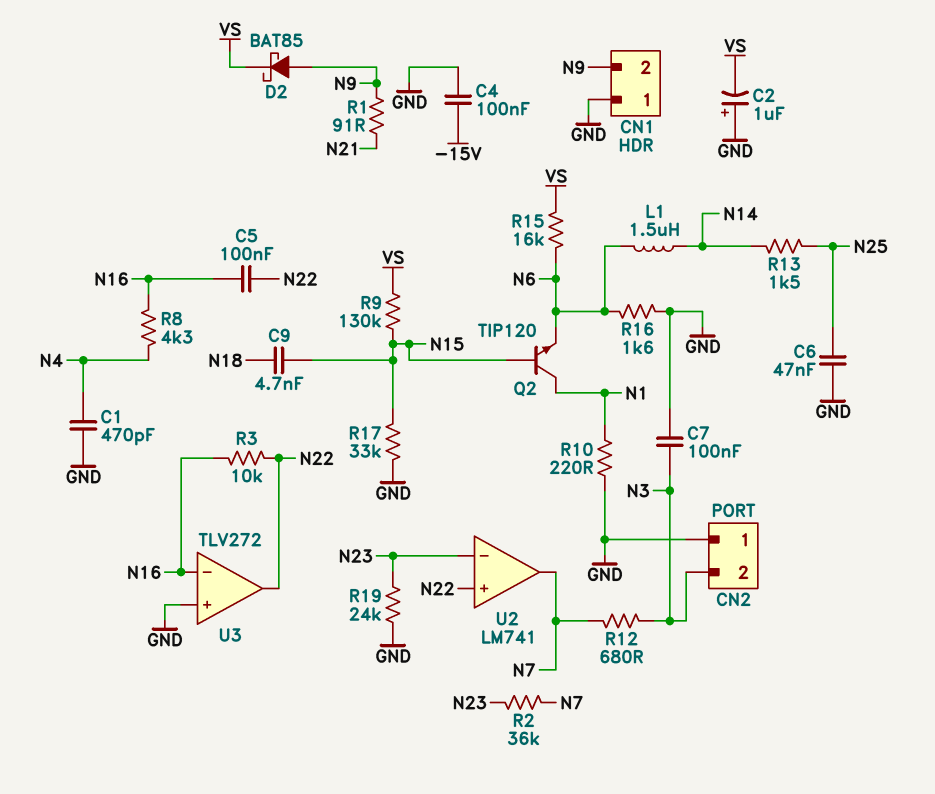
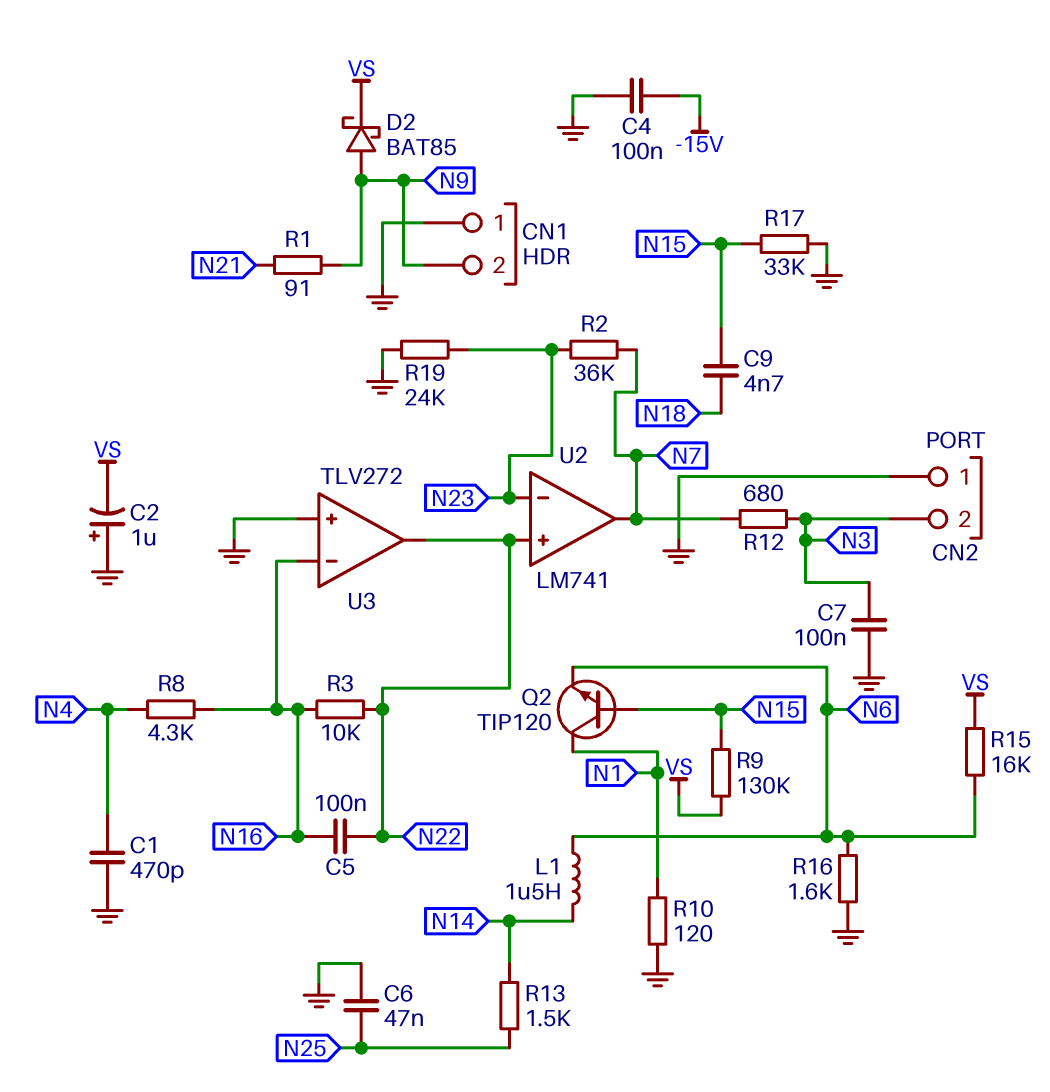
R10: 220 (GND, N1) -> 120 (GND, N1)

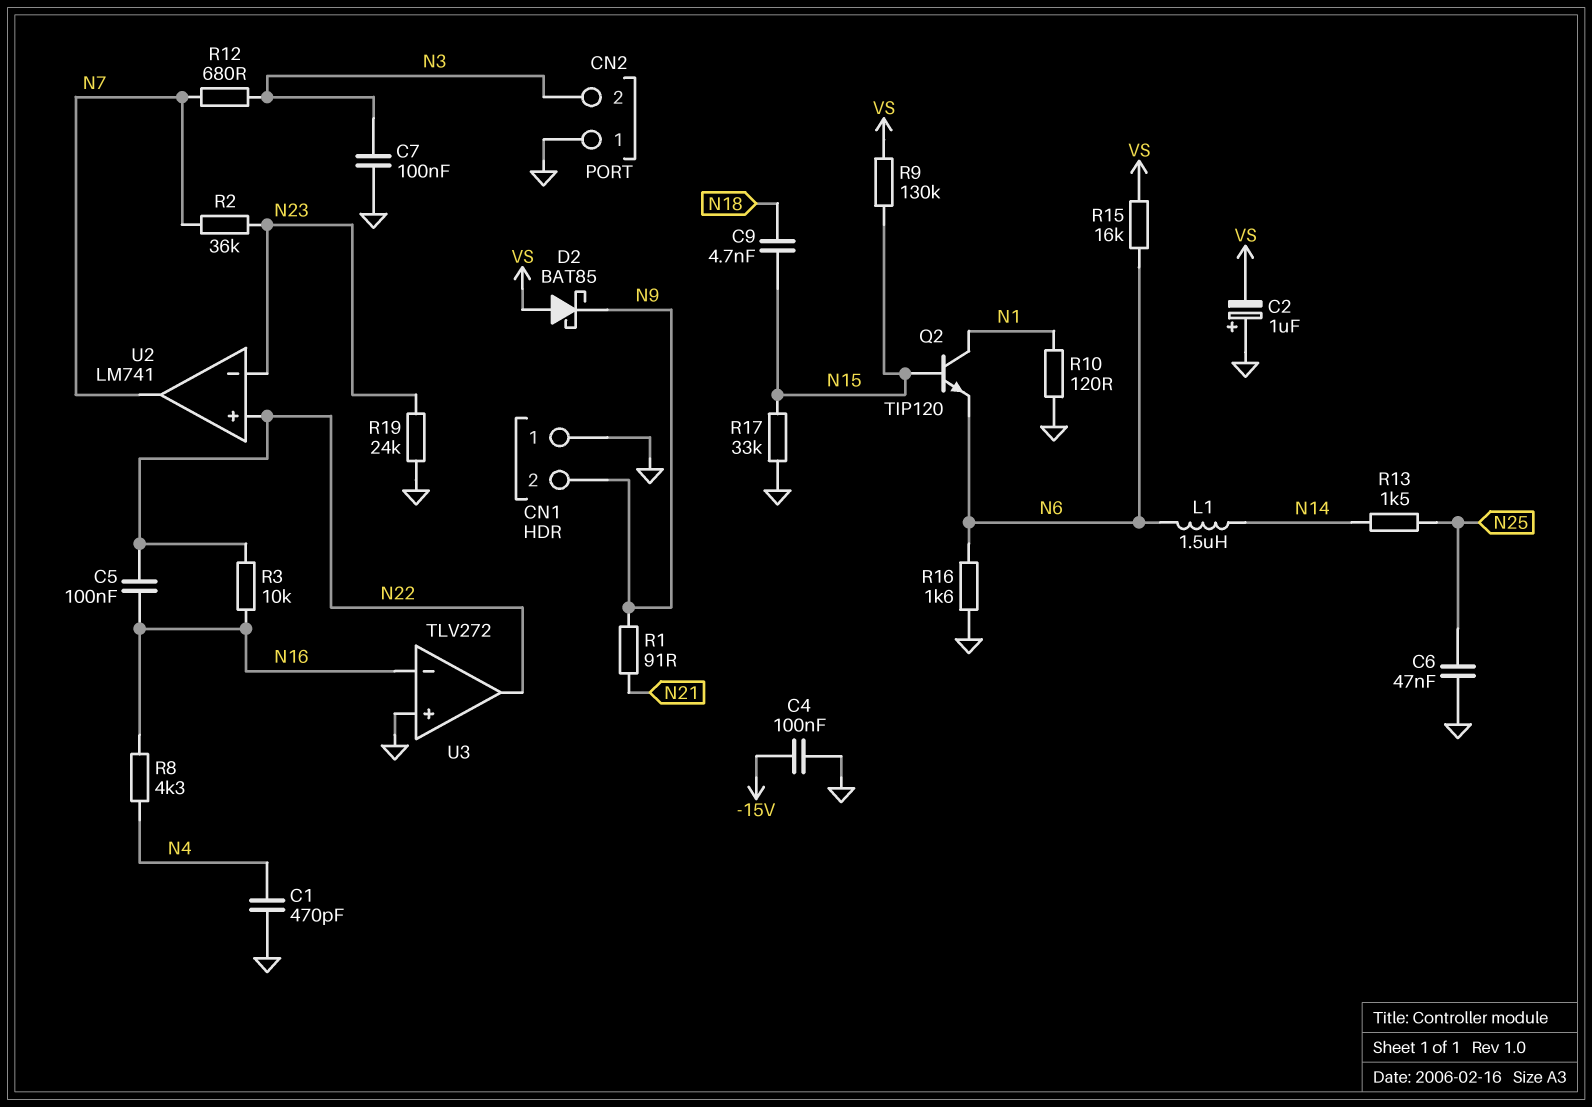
D2: schottky BAT85 (A N9, K VS) -> schottky BAT85 (A VS, K N9)

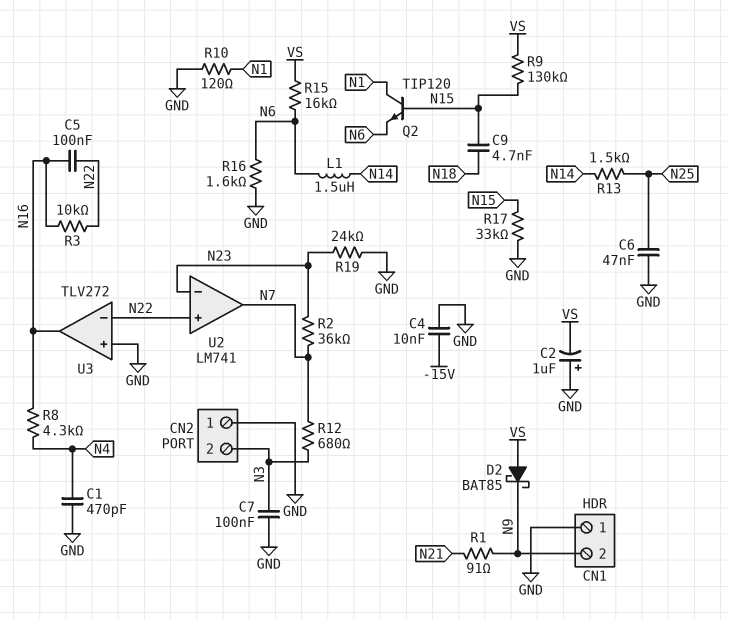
C4: 100nF (-15V, GND) -> 10nF (-15V, GND)
U3 pin in-: N16 -> N22
U3 pin out: N22 -> N16

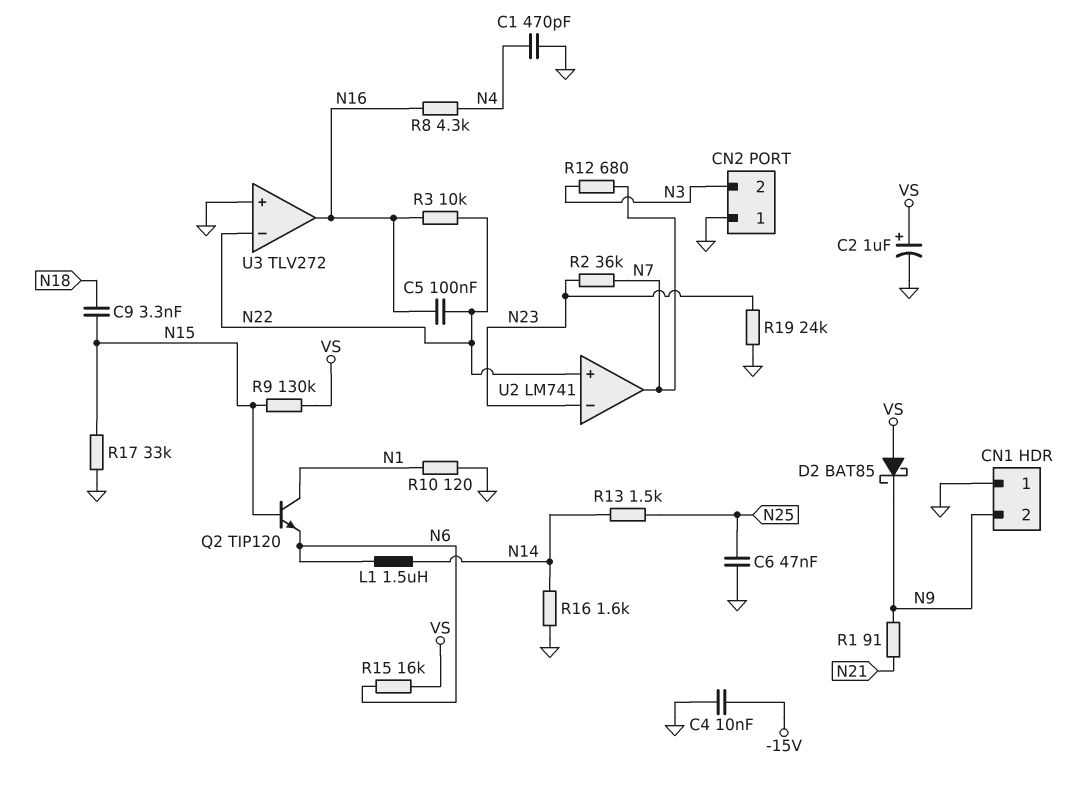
C2: 1uF (plus GND, minus VS) -> 1uF (plus VS, minus GND)
C7: 100nF (GND, N3) -> none
C9: 4.7nF (N15, N18) -> 3.3nF (N15, N18)
R16: 1.6k (GND, N6) -> 1.6k (GND, N14)

